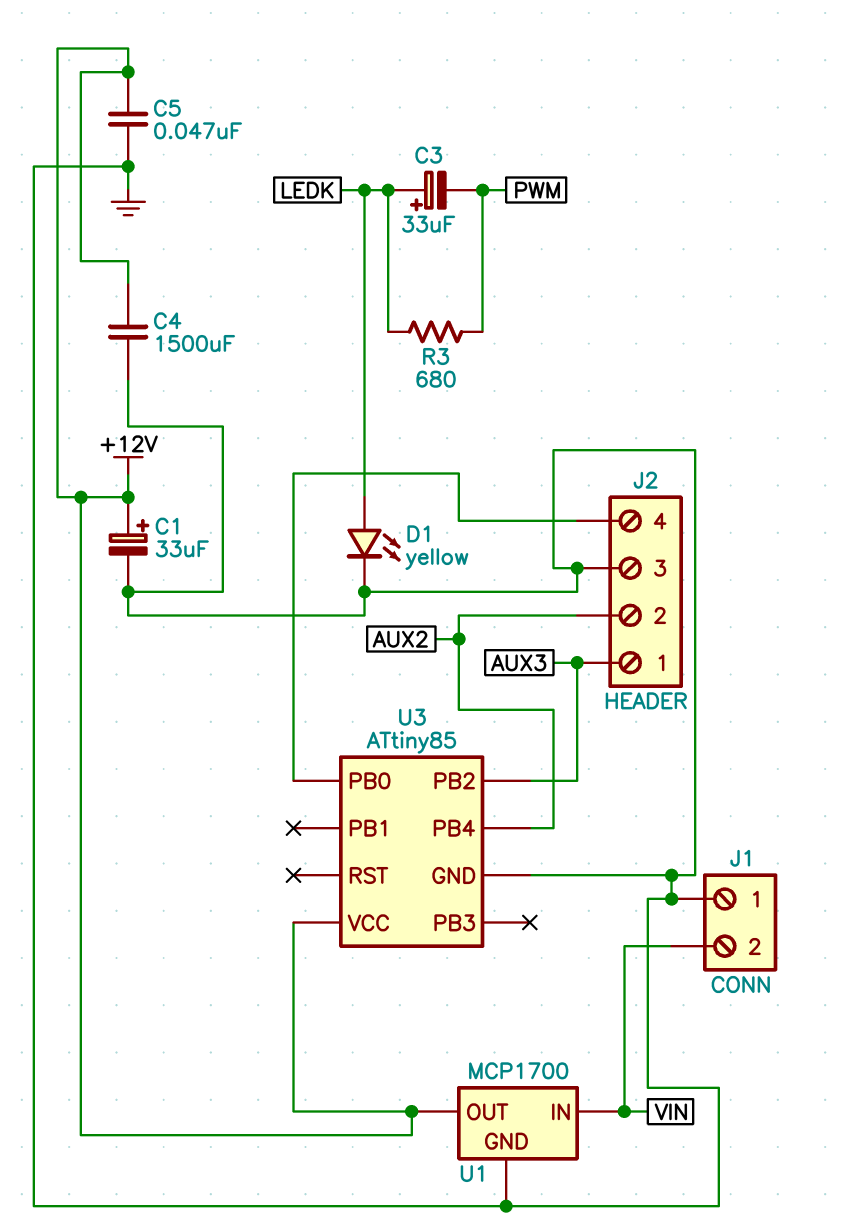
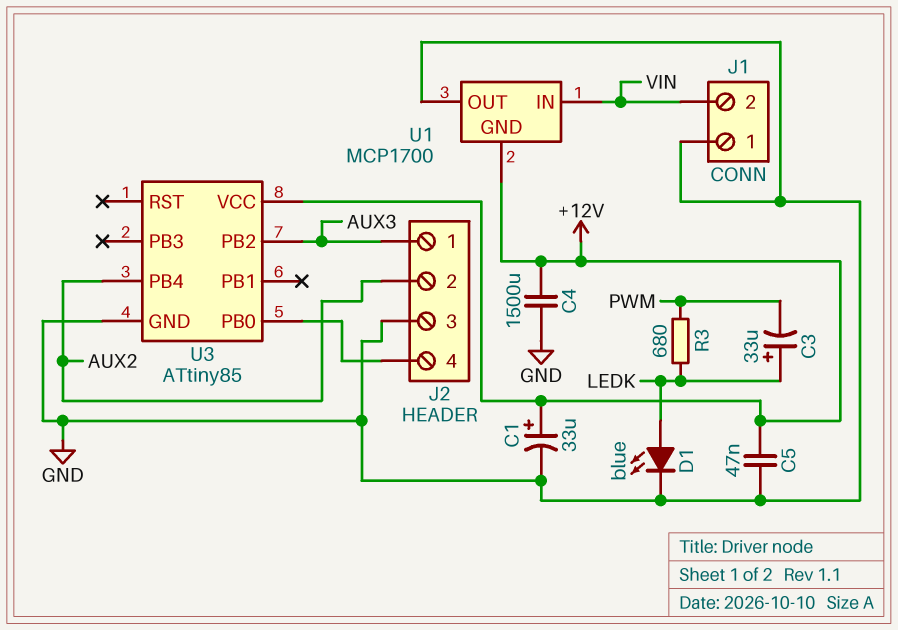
D1: LED yellow (A LEDK, K GND) -> LED blue (A LEDK, K GND)
U1 pin GND: GND -> +12V
U1 pin OUT: +12V -> GND

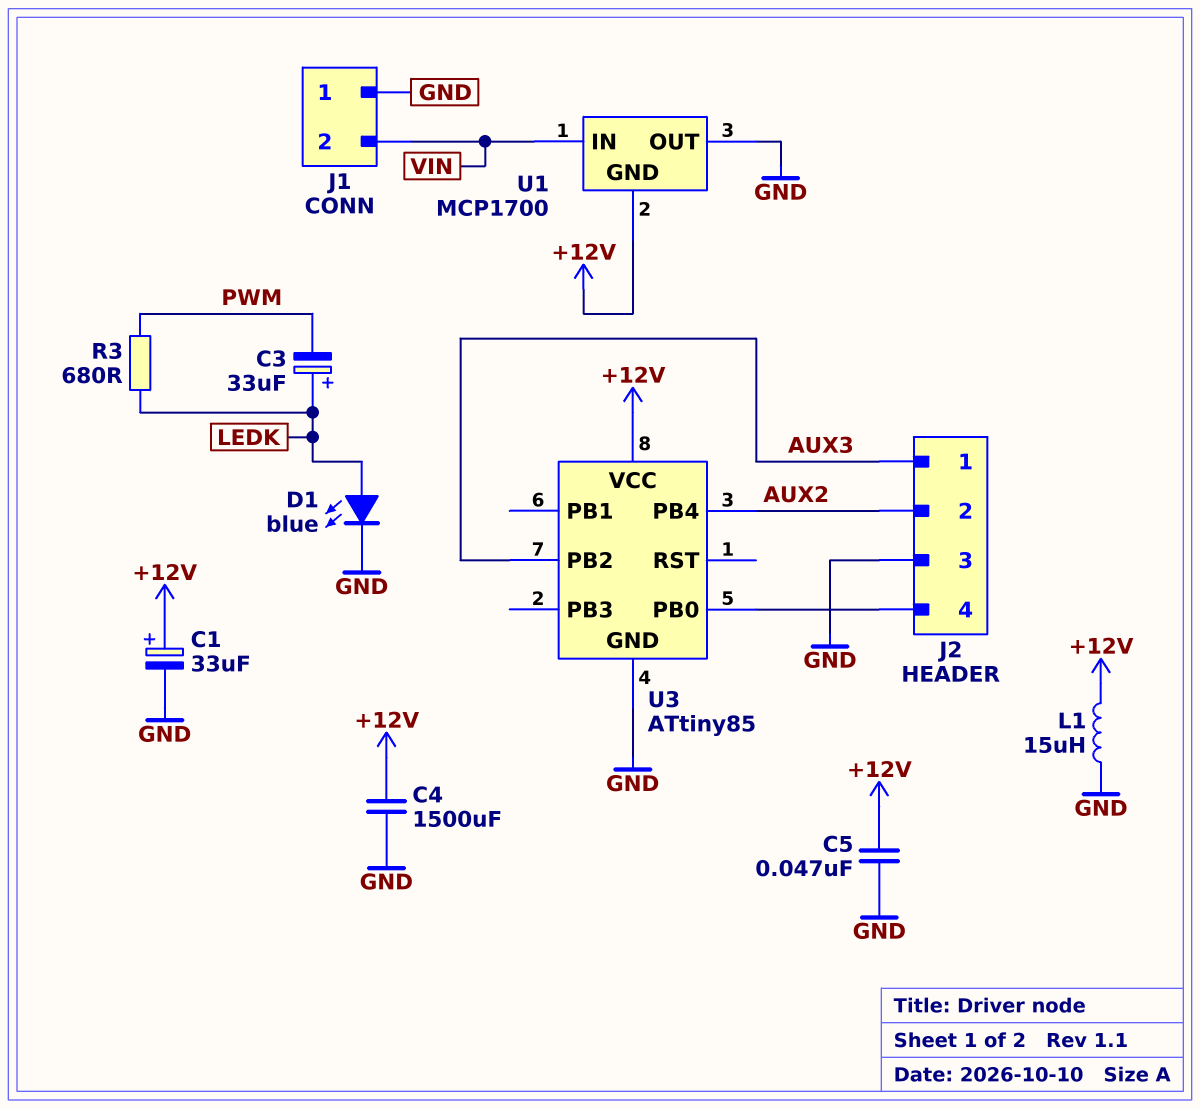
L1: none -> 15uH (+12V, GND)

